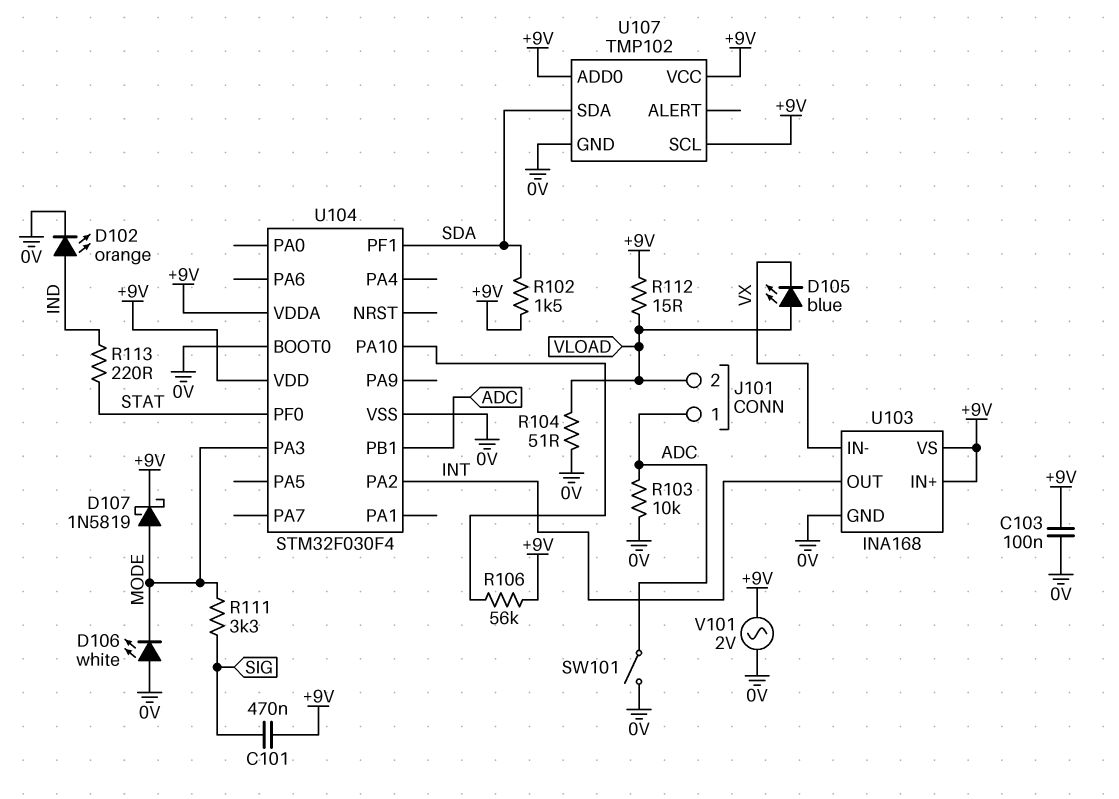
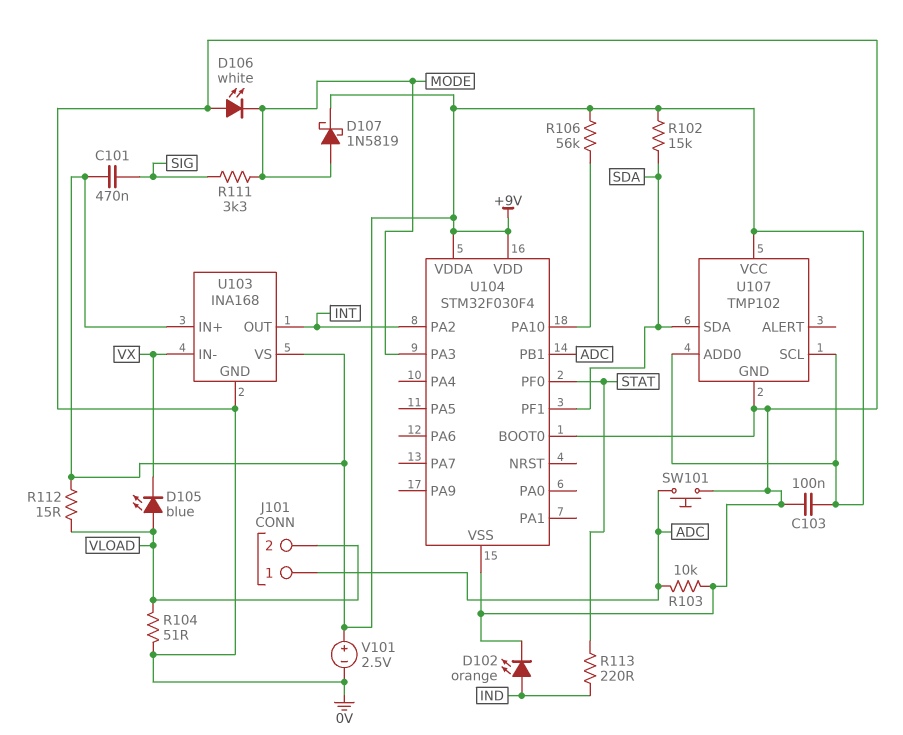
R102: 1.5k (+9V, SDA) -> 15k (+9V, SDA)
SW101: switch (0V, ADC) -> button (0V, ADC)
V101: AC 2V (+9V, 0V) -> 2.5V (plus +9V, minus 0V)

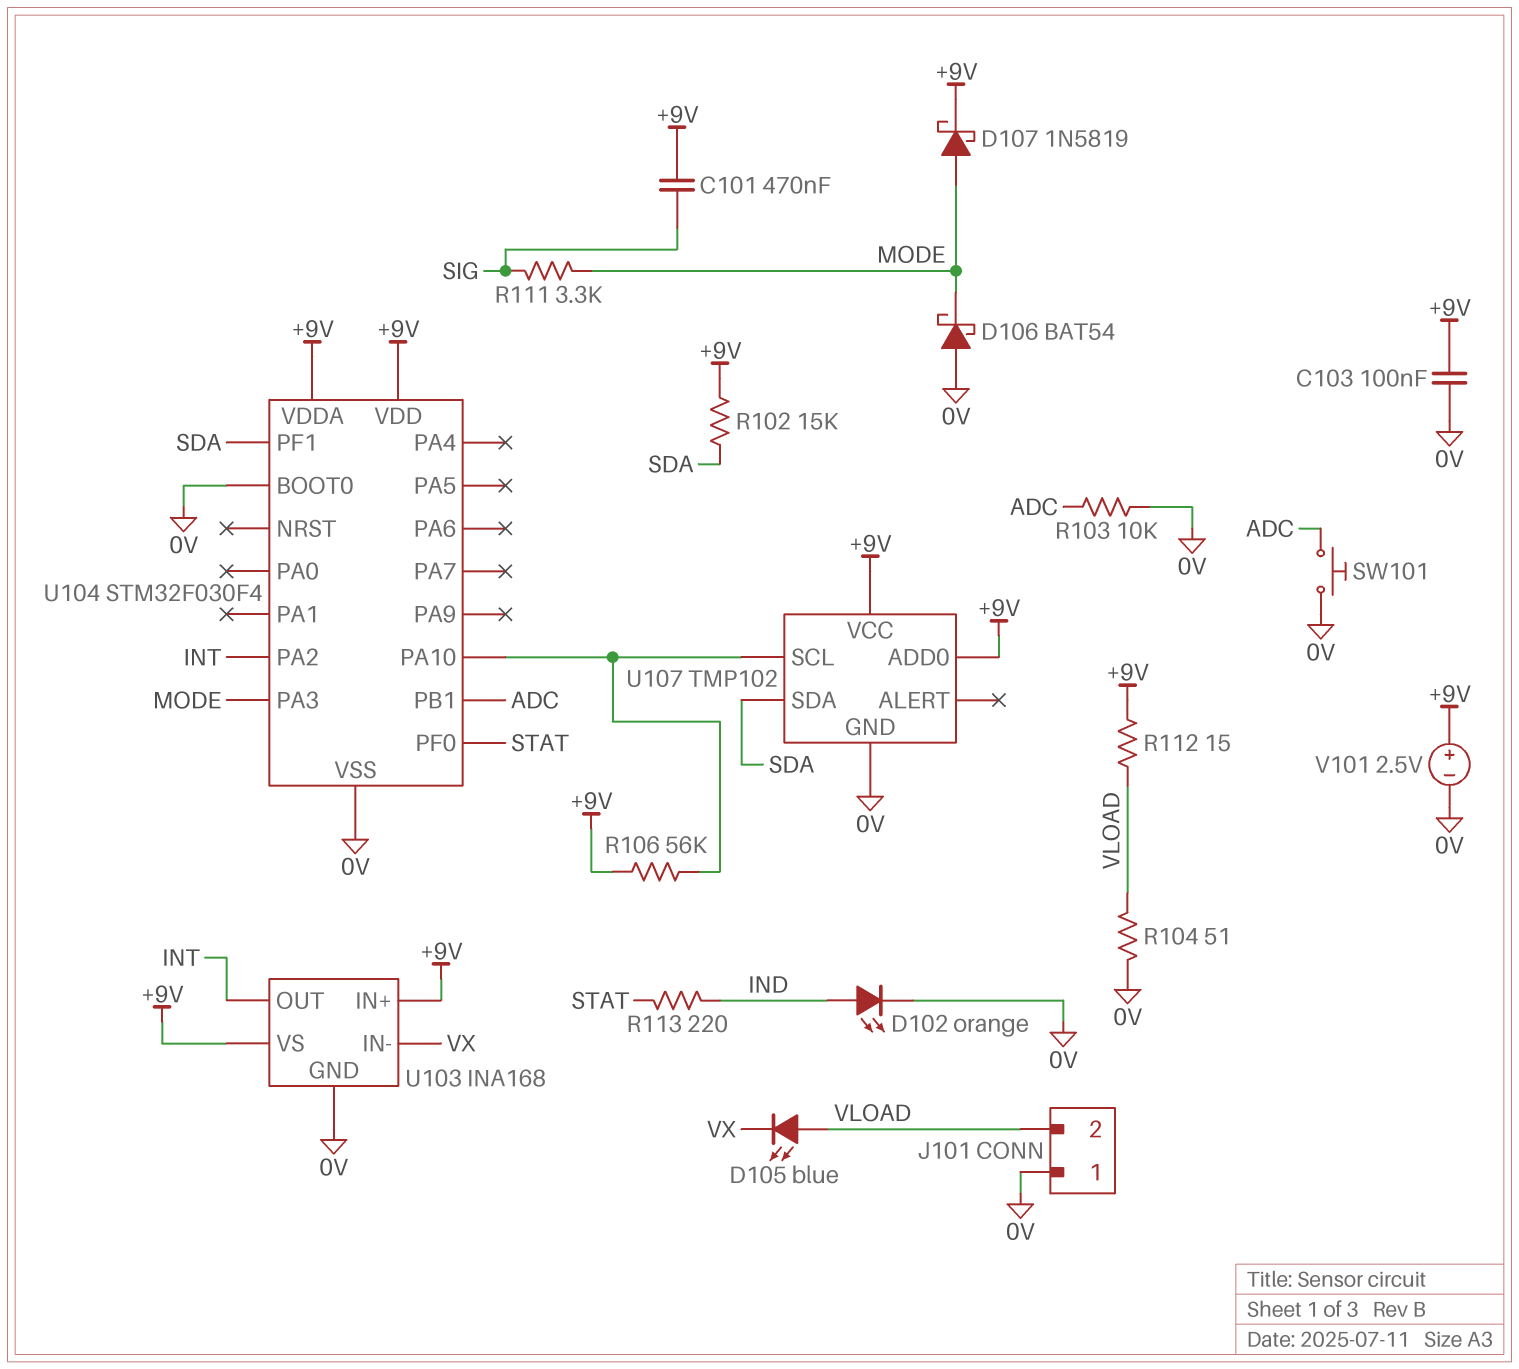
D106: LED white (A 0V, K MODE) -> schottky BAT54 (A 0V, K MODE)
J101 pin 1: ADC -> 0V
U107 pin SCL: +9V -> U104/PA10

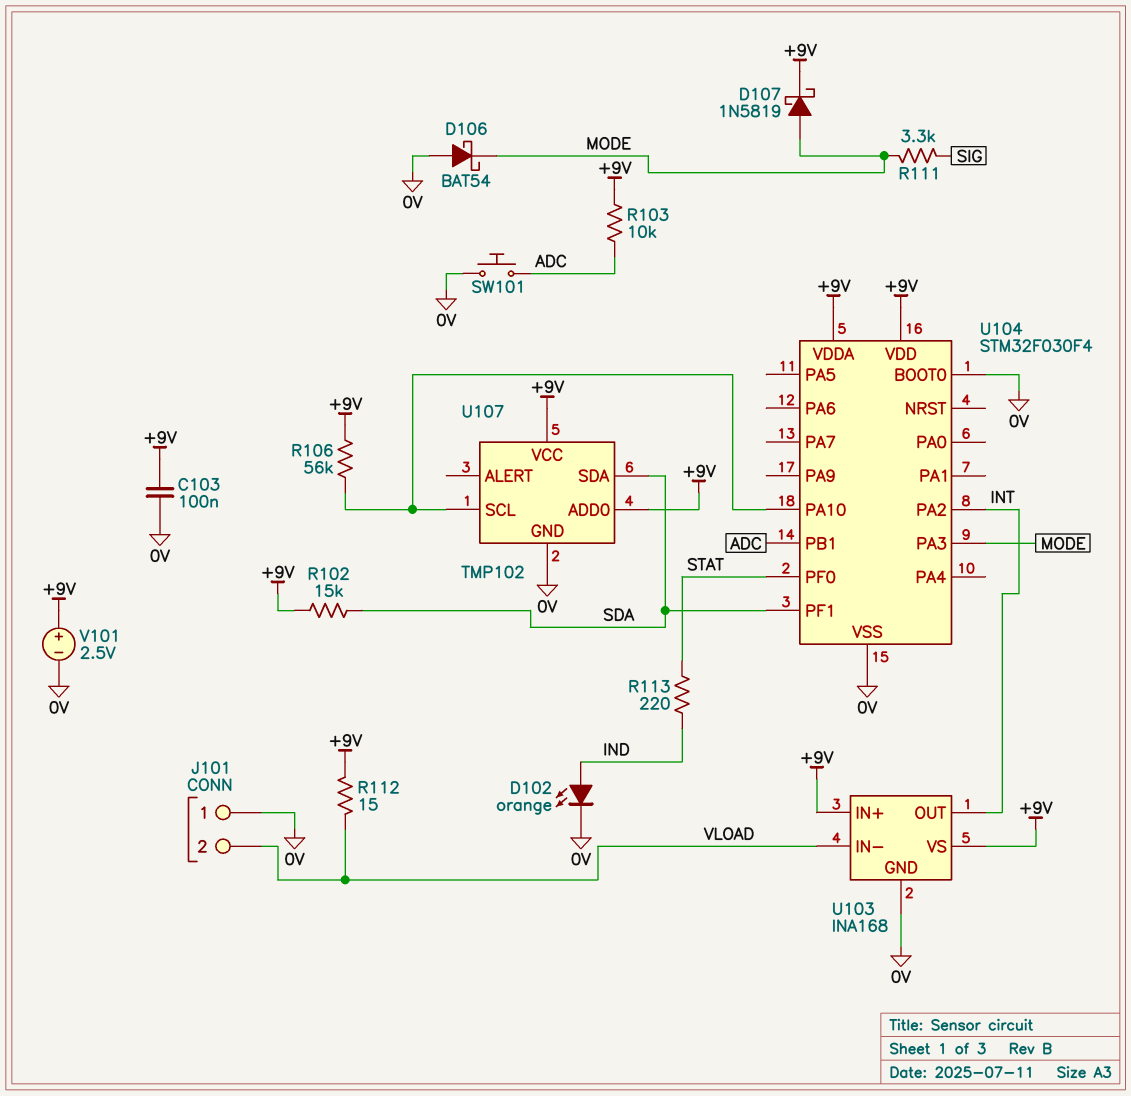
C101: 470nF (+9V, SIG) -> none
D105: LED blue (A VLOAD, K VX) -> none
R103: 10k (0V, ADC) -> 10k (+9V, ADC)
R104: 51 (0V, VLOAD) -> none
U103 pin IN-: VX -> VLOAD

